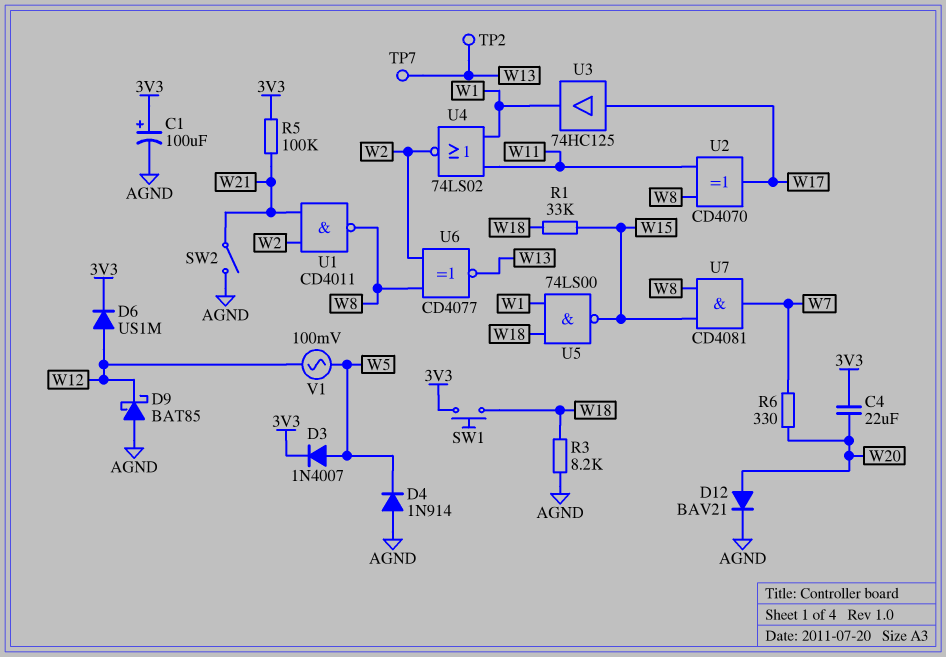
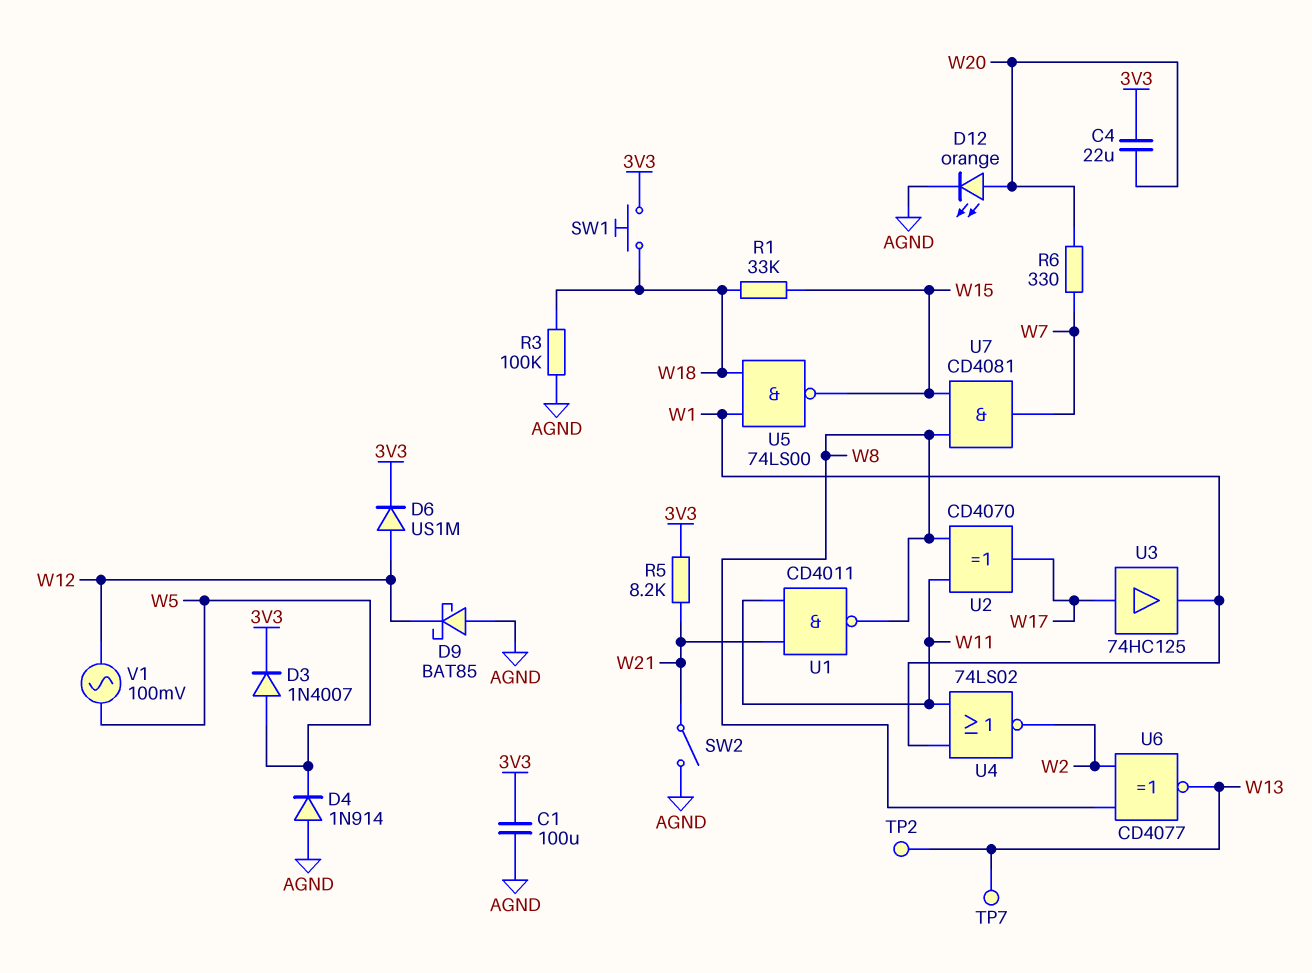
C1: 100uF (plus 3V3, minus AGND) -> 100uF (3V3, AGND)
D12: diode BAV21 (A W20, K AGND) -> LED orange (A W20, K AGND)
R3: 8.2k (AGND, W18) -> 100k (AGND, W18)
R5: 100k (3V3, W21) -> 8.2k (3V3, W21)
U1: NAND CD4011 (in W2, in W21, out W8) -> NAND CD4011 (in W11, in W21, out W8)

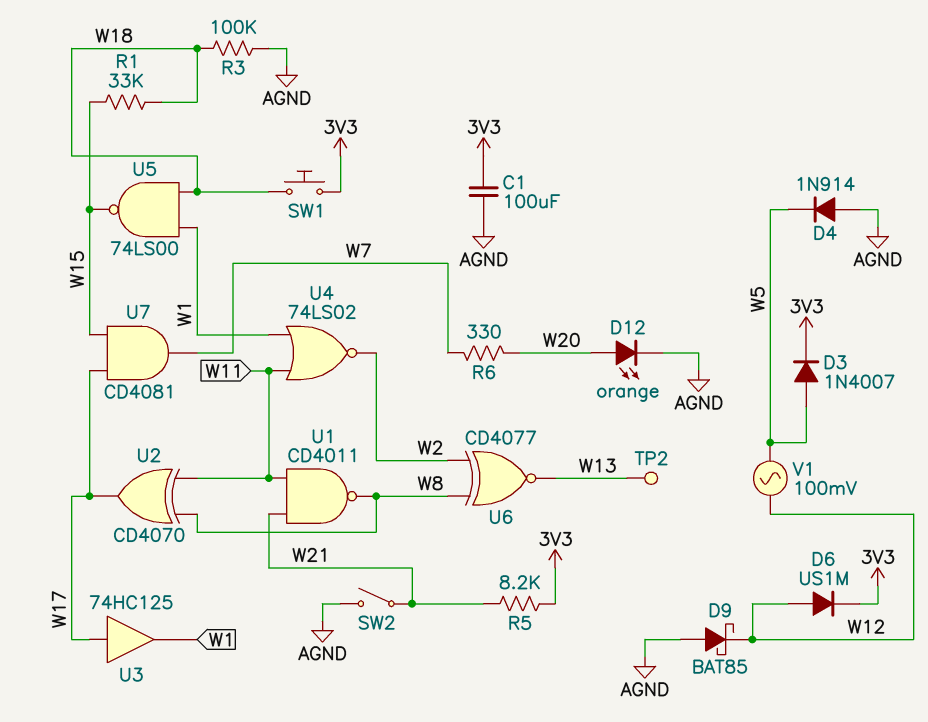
C4: 22uF (3V3, W20) -> none
TP7: test point (W13) -> none
U7: AND CD4081 (in W8, in W15, out W7) -> AND CD4081 (in W15, in W17, out W7)

